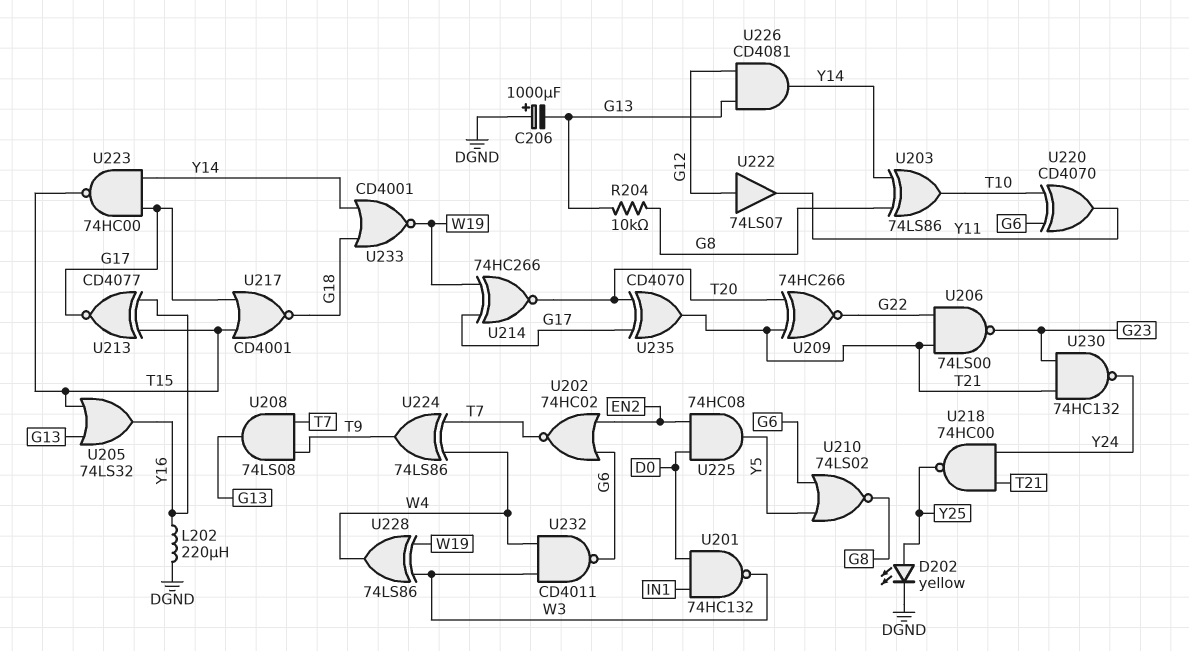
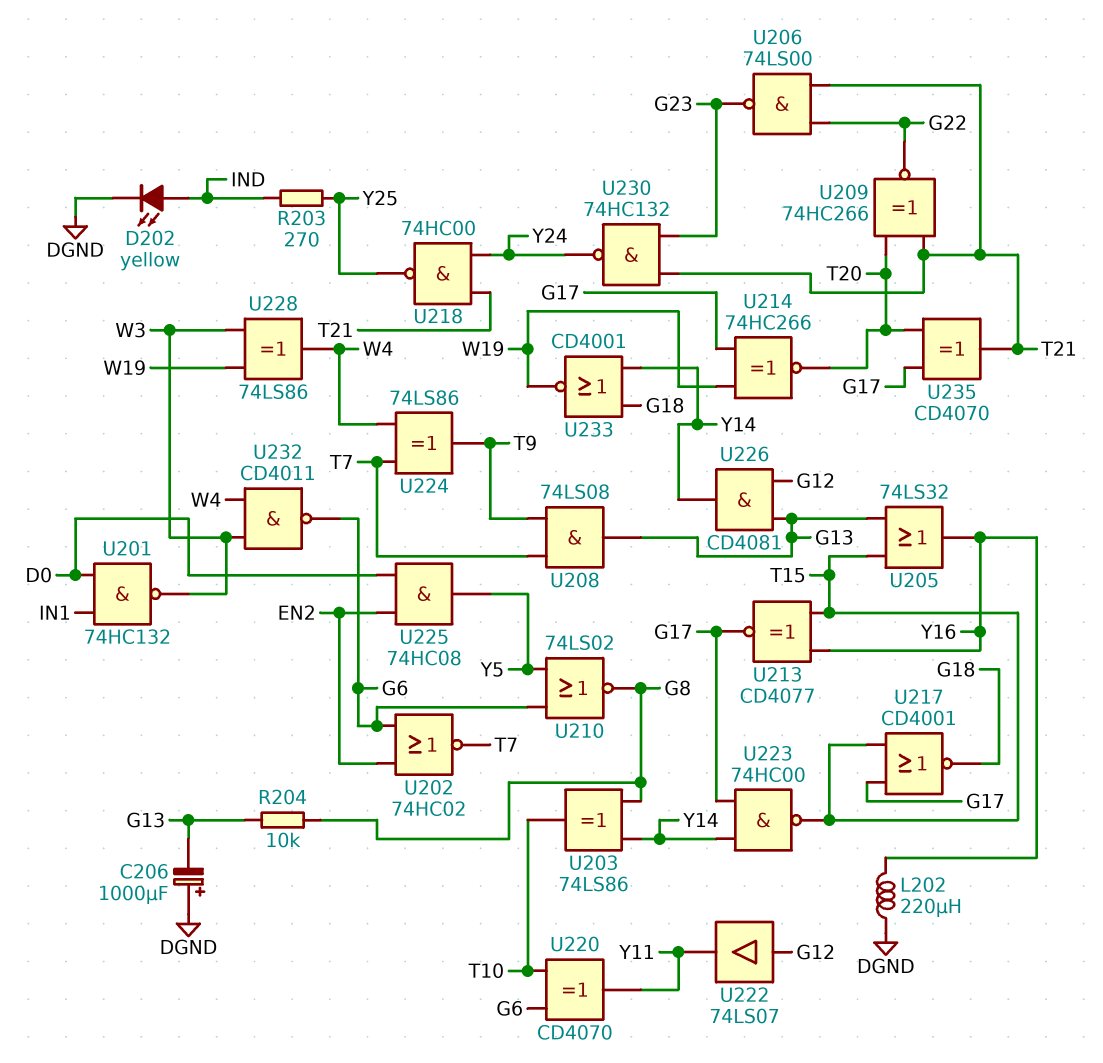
D202: LED yellow (A Y25, K DGND) -> LED yellow (A IND, K DGND)
R203: none -> 270 (IND, Y25)

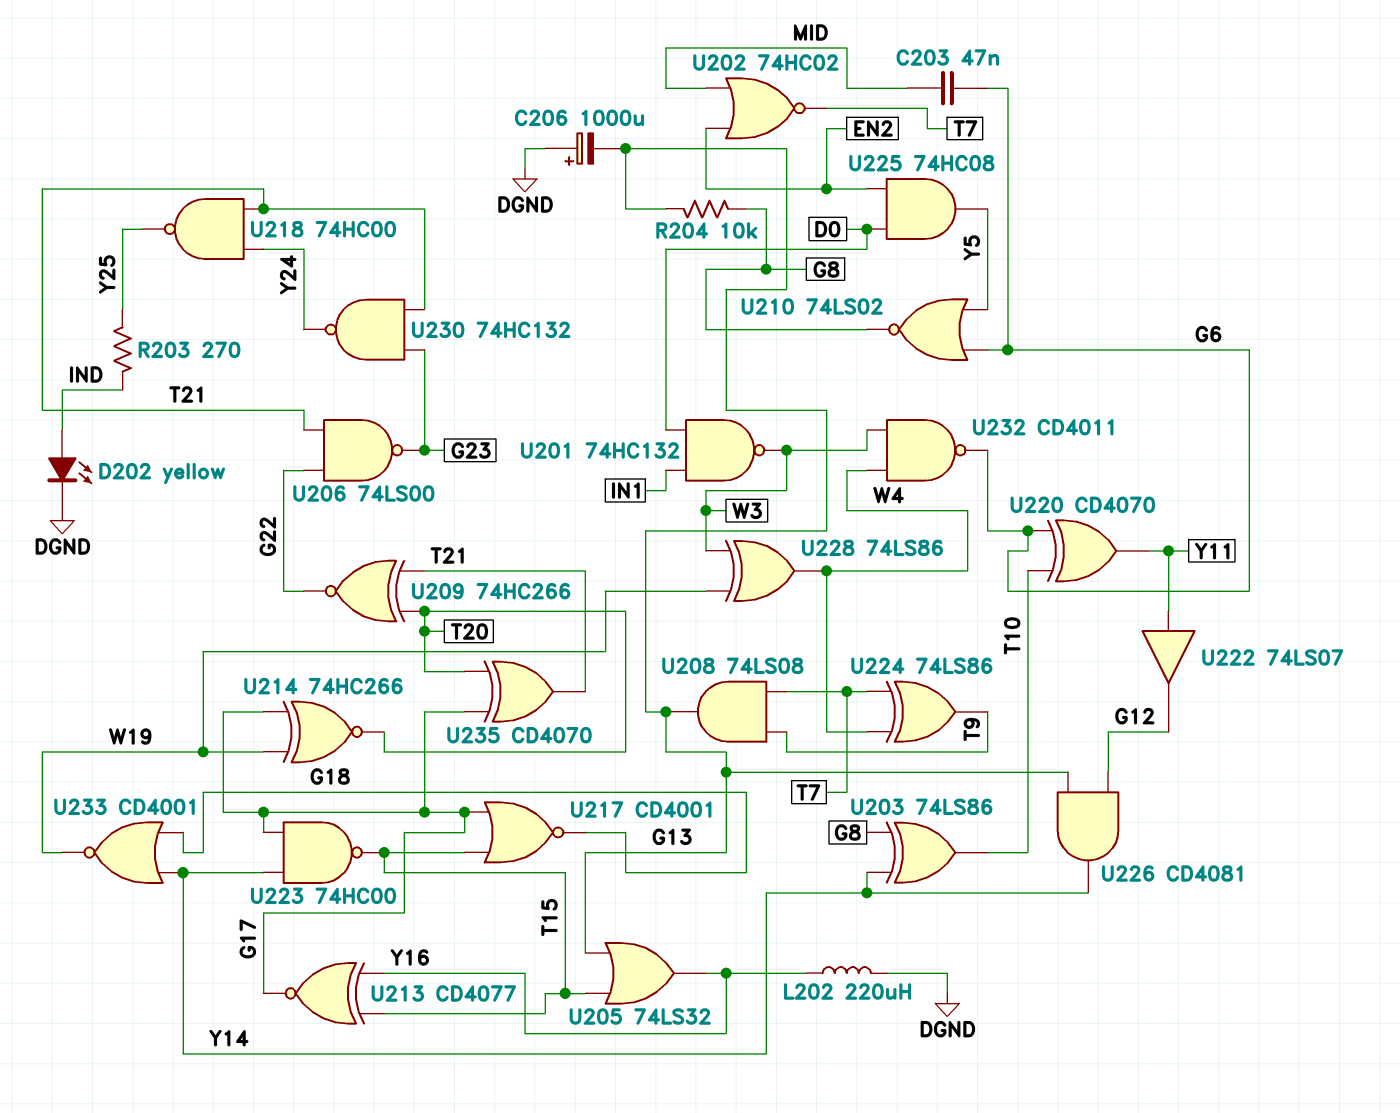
C203: none -> 47nF (G6, MID)
U202: NOR 74HC02 (in EN2, in G6, out T7) -> NOR 74HC02 (in EN2, in MID, out T7)
U222: buffer 74LS07 (in G12, out Y11) -> buffer 74LS07 (in Y11, out G12)

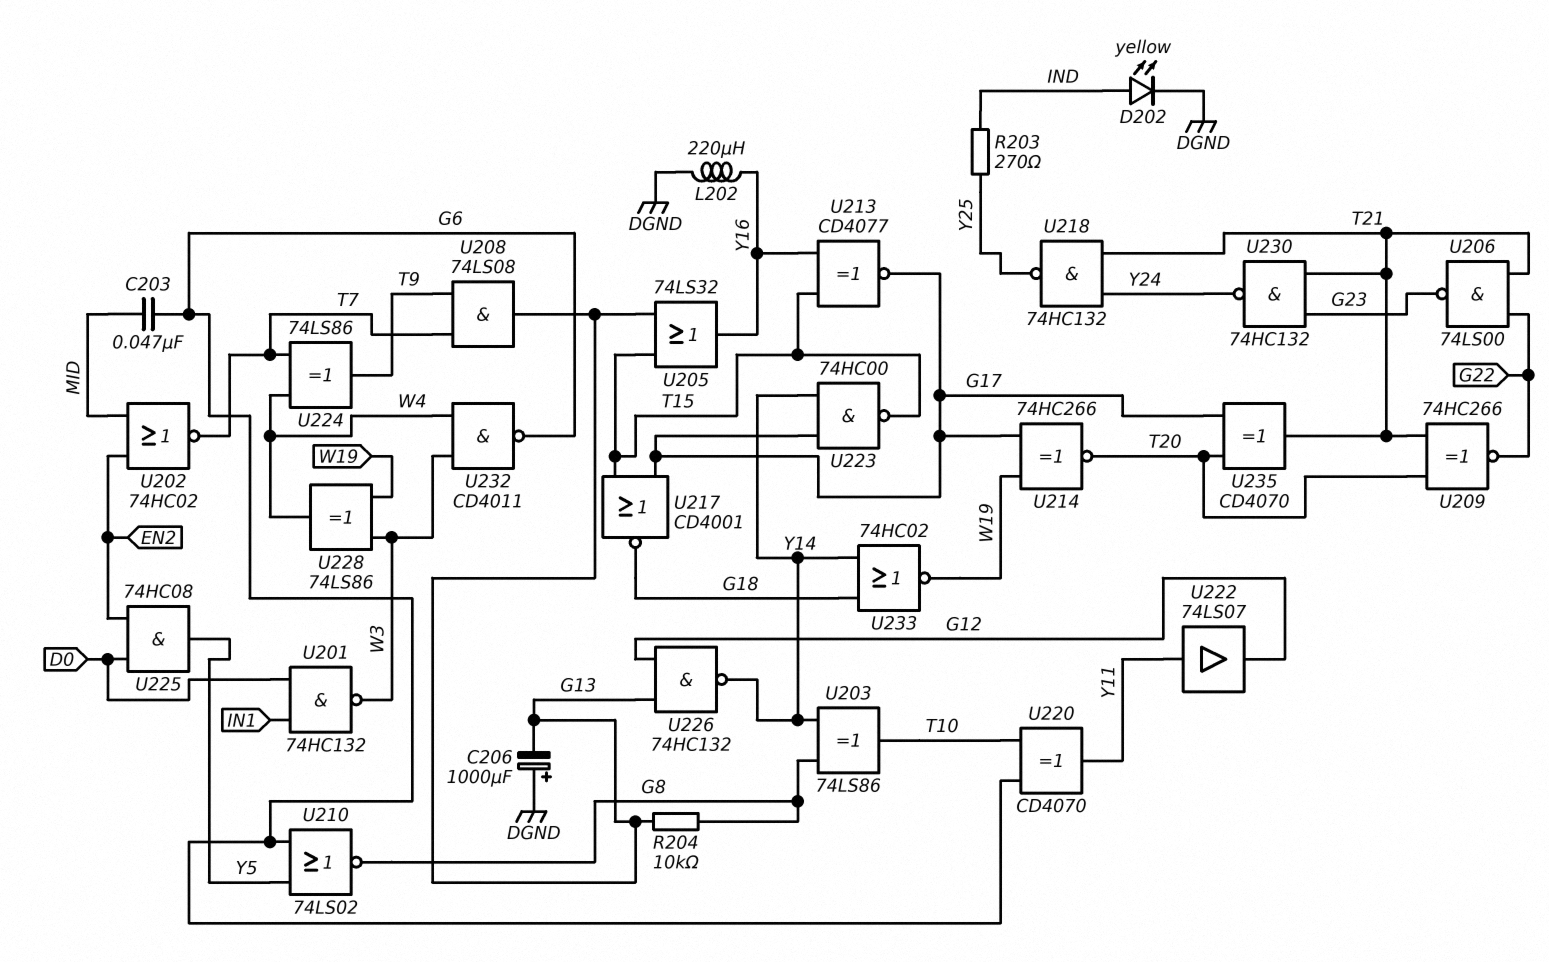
U218: NAND 74HC00 (in T21, in Y24, out Y25) -> NAND 74HC132 (in T21, in Y24, out Y25)
U226: AND CD4081 (in G12, in G13, out Y14) -> NAND 74HC132 (in G12, in G13, out Y14)
U233: NOR CD4001 (in G18, in Y14, out W19) -> NOR 74HC02 (in G18, in Y14, out W19)

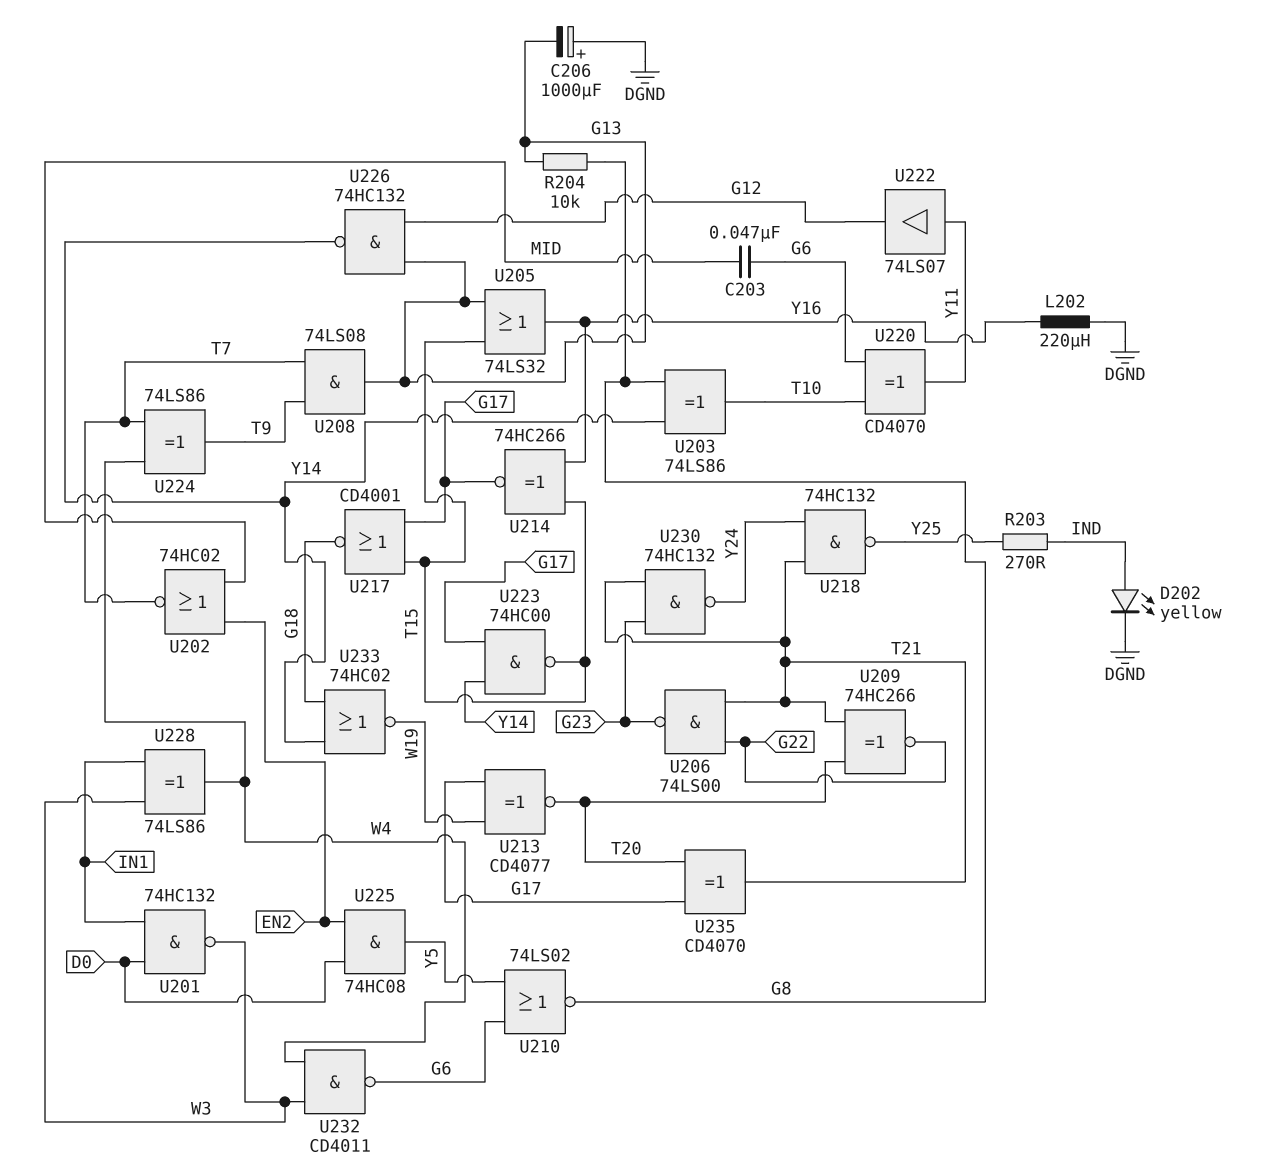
U213: XNOR CD4077 (in T15, in Y16, out G17) -> XNOR CD4077 (in G17, in W19, out T20)
U214: XNOR 74HC266 (in G17, in W19, out T20) -> XNOR 74HC266 (in T15, in Y16, out G17)
U228: XOR 74LS86 (in W3, in W19, out W4) -> XOR 74LS86 (in IN1, in W3, out W4)

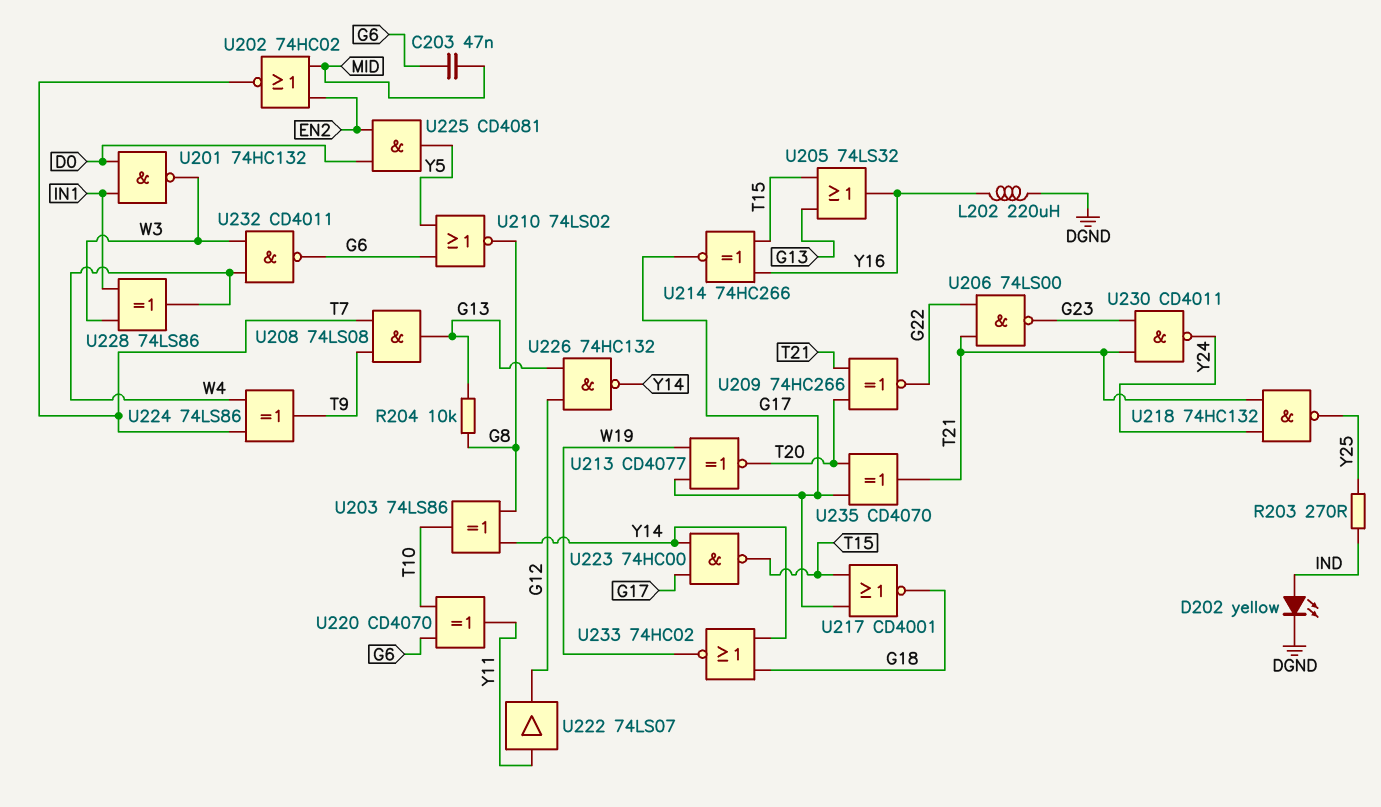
C206: 1000uF (plus DGND, minus G13) -> none
U225: AND 74HC08 (in D0, in EN2, out Y5) -> AND CD4081 (in D0, in EN2, out Y5)
U230: NAND 74HC132 (in G23, in T21, out Y24) -> NAND CD4011 (in G23, in T21, out Y24)

